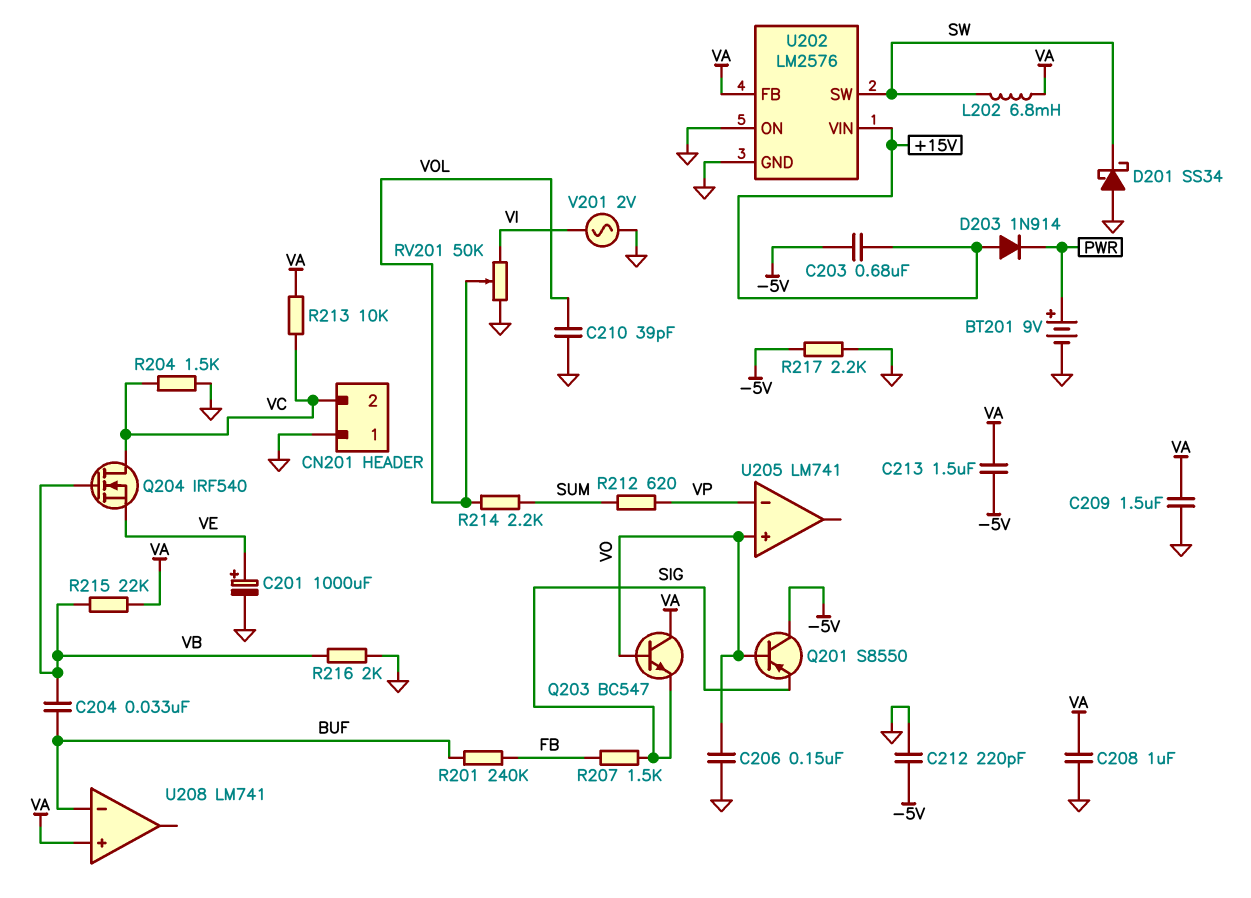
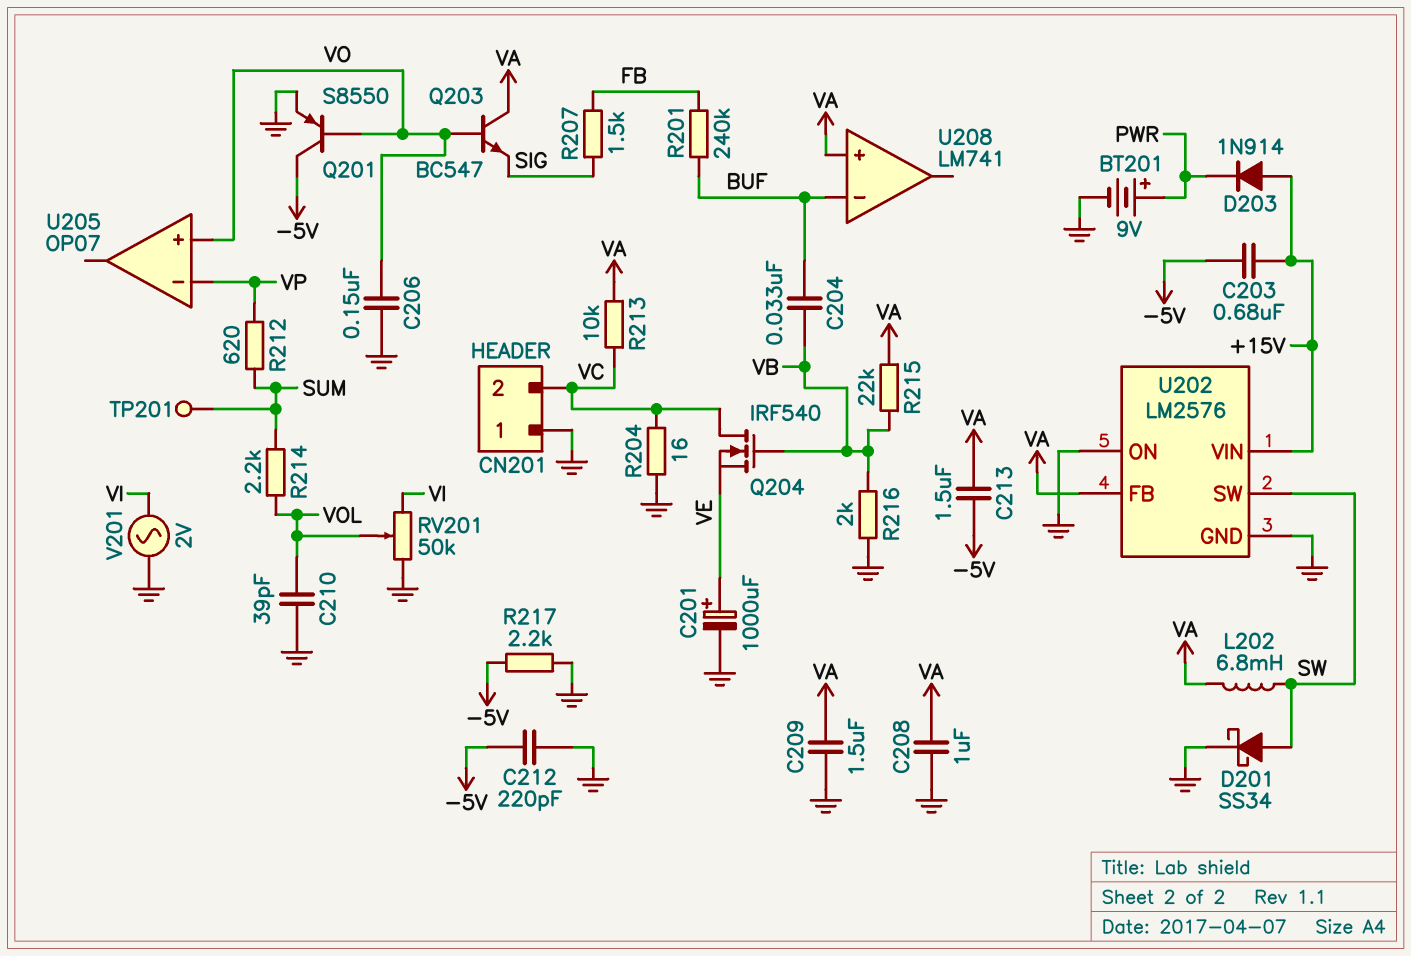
D201: schottky SS34 (A GND, K SW) -> schottky SS34 (A SW, K GND)
Q201: PNP S8550 (B VO, C -5V, E SIG) -> PNP S8550 (B VO, C -5V, E GND)
R204: 1.5k (GND, VC) -> 16 (GND, VC)
TP201: none -> test point (SUM)
U205: LM741 -> OP07

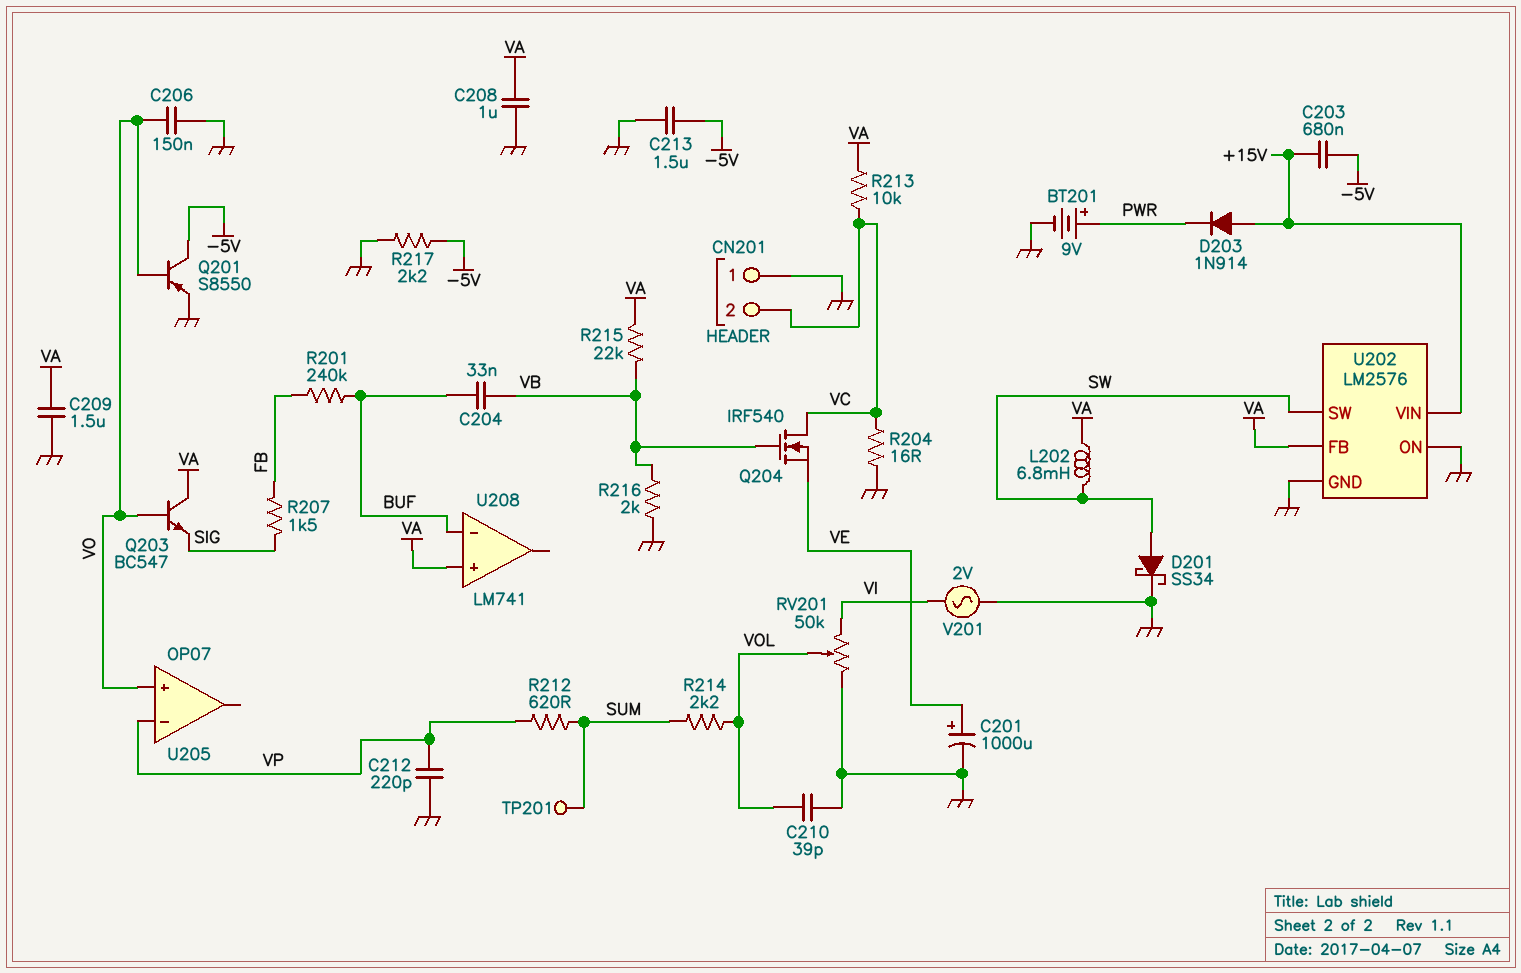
C212: 220pF (-5V, GND) -> 220pF (GND, VP)
C213: 1.5uF (-5V, VA) -> 1.5uF (-5V, GND)

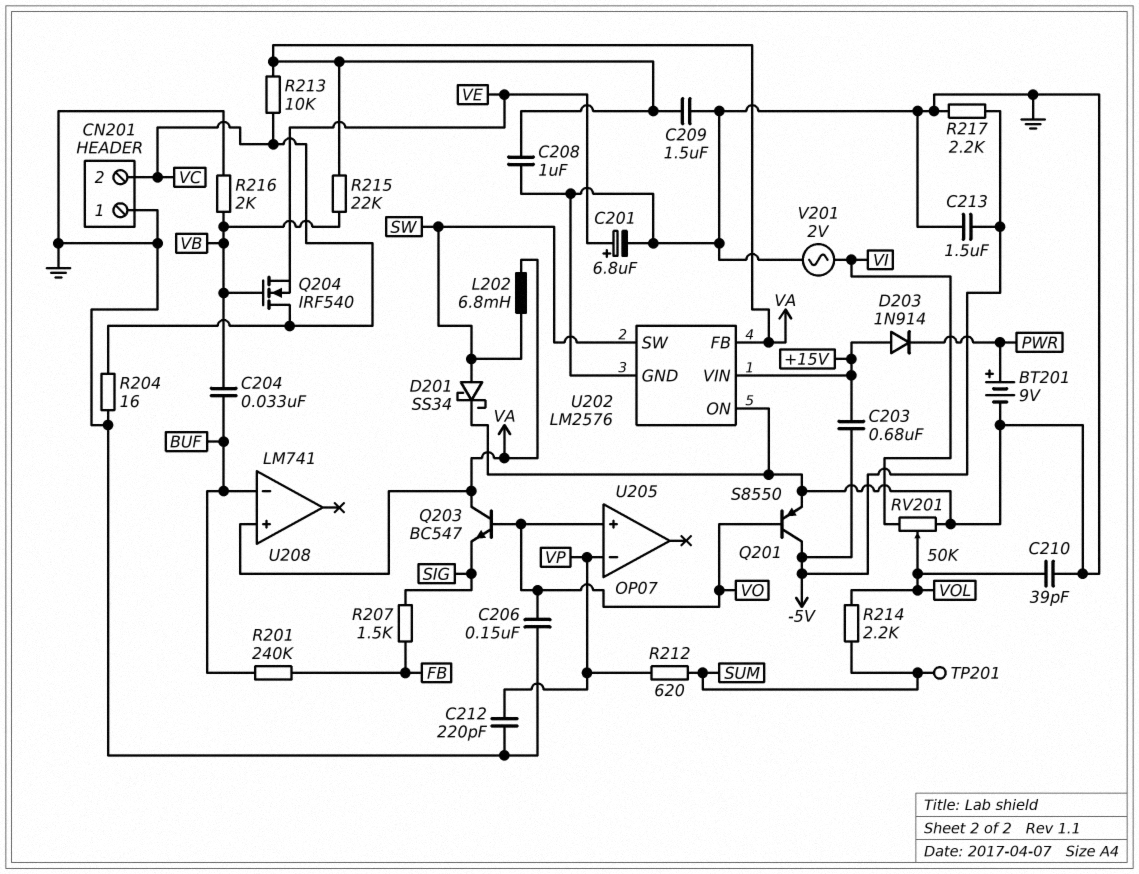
C201: 1000uF (plus VE, minus GND) -> 6.8uF (plus VE, minus GND)

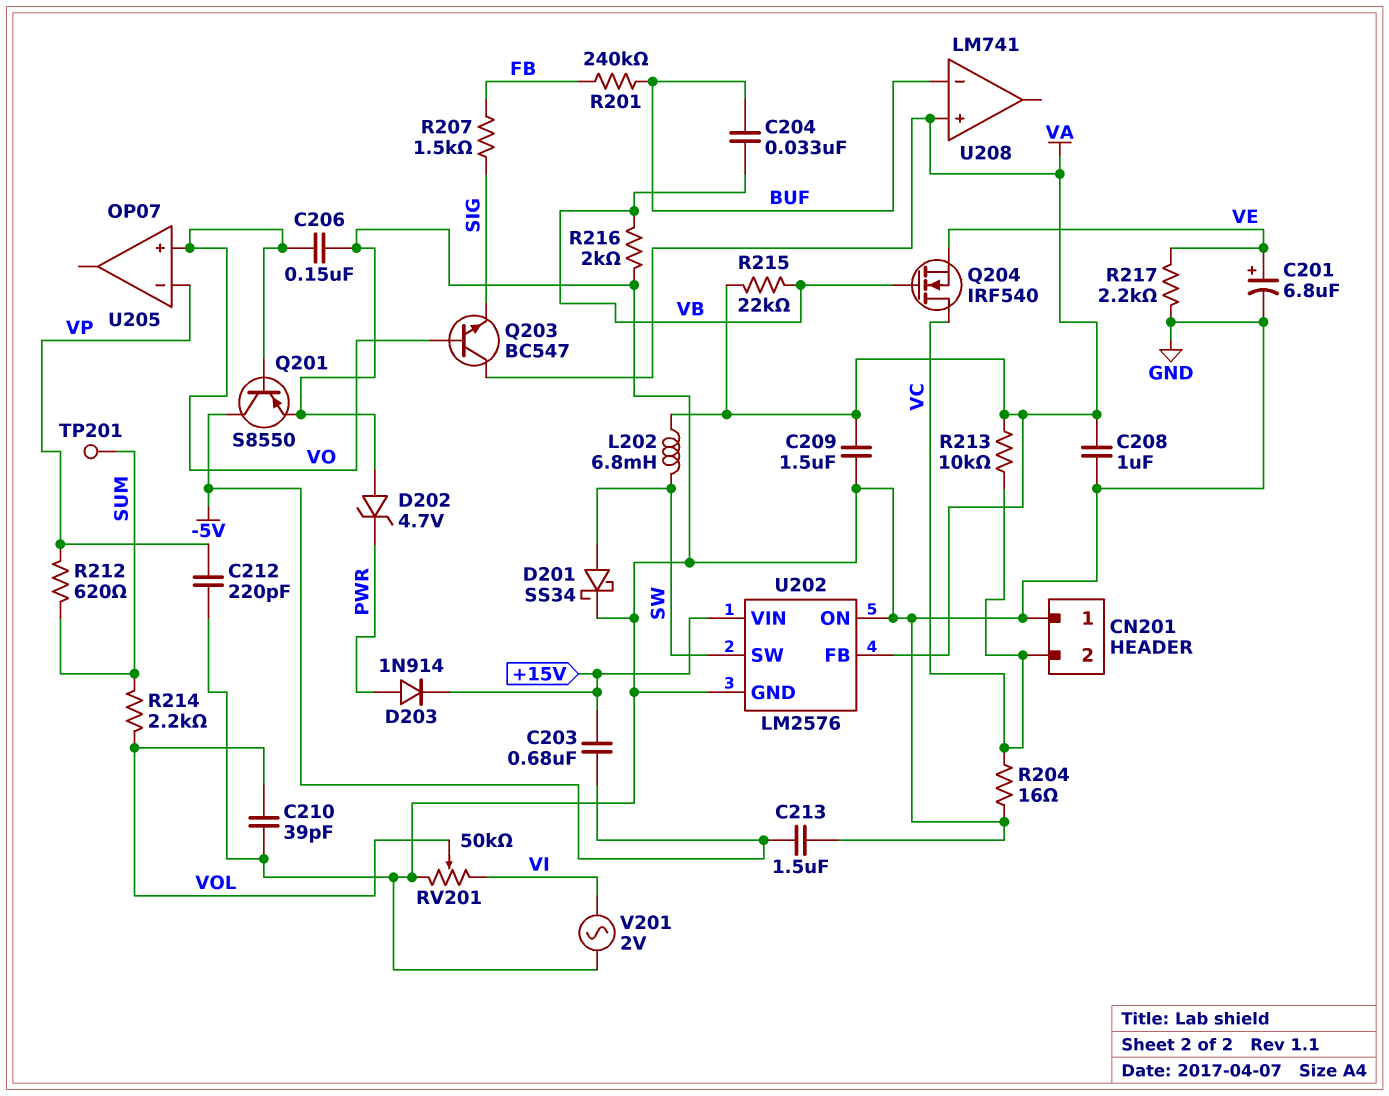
BT201: 9V (plus PWR, minus GND) -> none
D202: none -> zener 4.7V (A GND, K PWR)
D203: diode 1N914 (A +15V, K PWR) -> diode 1N914 (A PWR, K +15V)
R217: 2.2k (-5V, GND) -> 2.2k (GND, VE)

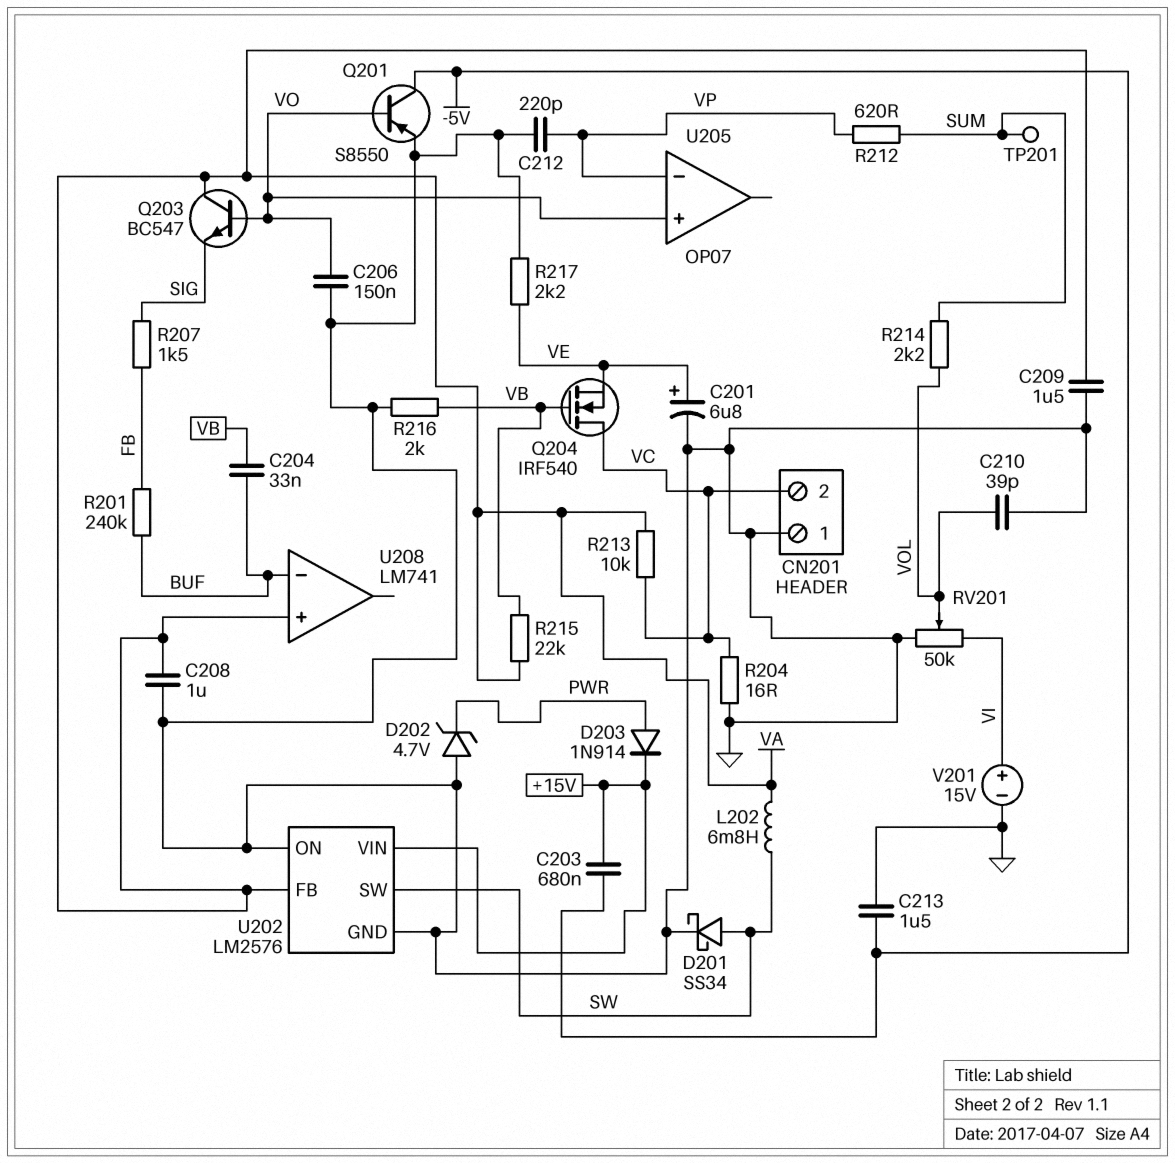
V201: AC 2V (GND, VI) -> 15V (plus VI, minus GND)

